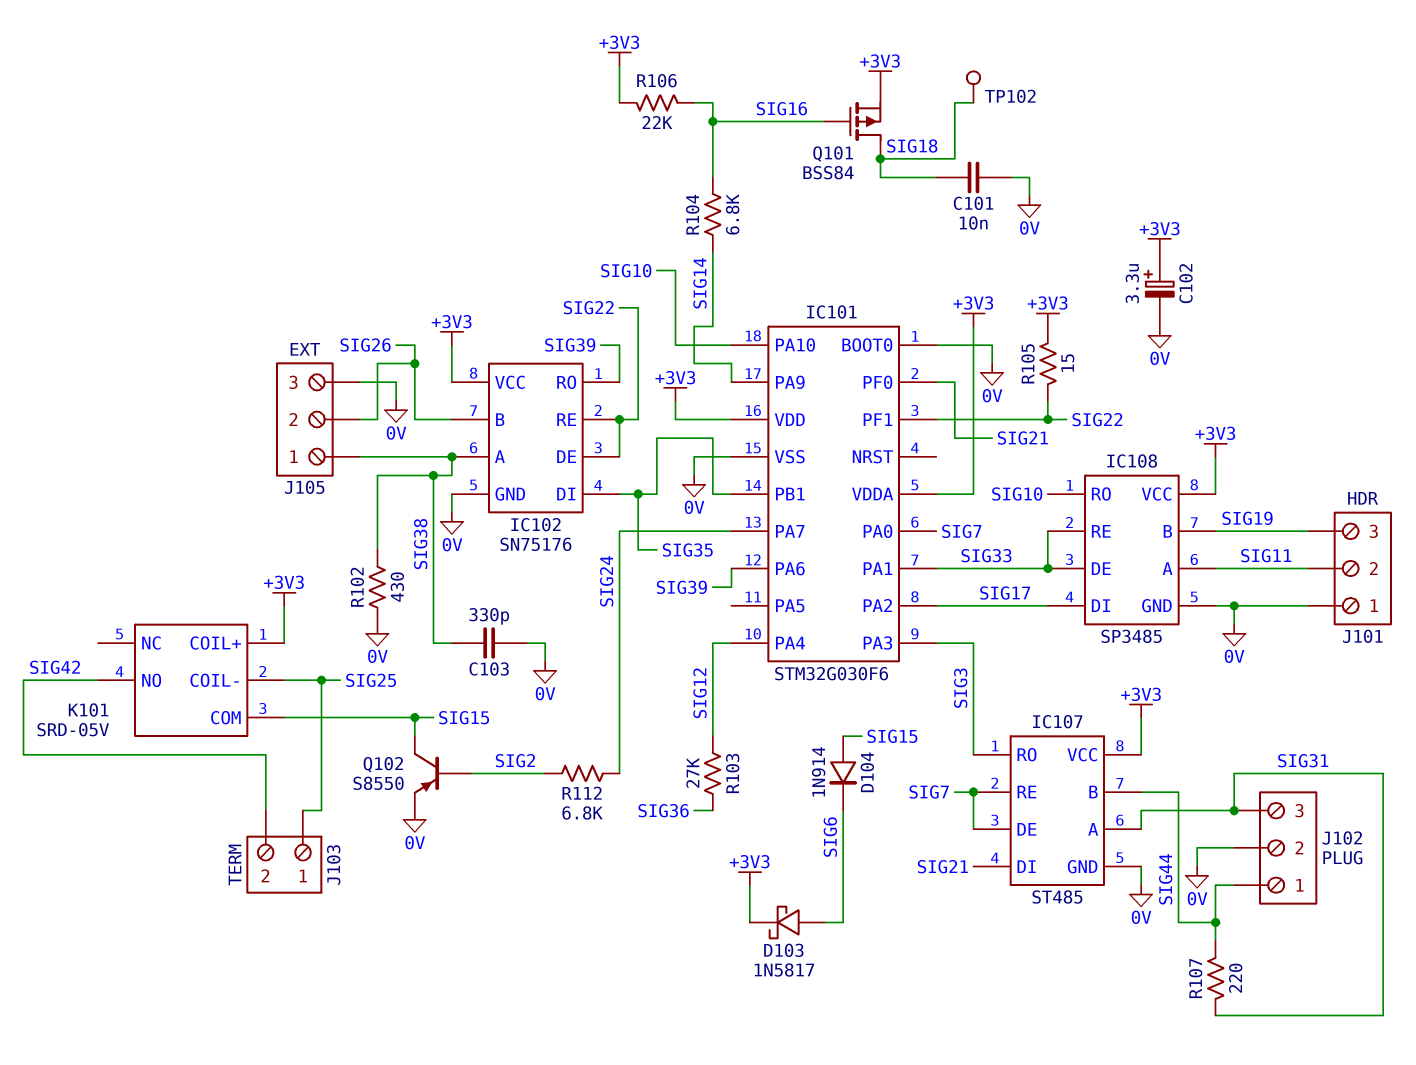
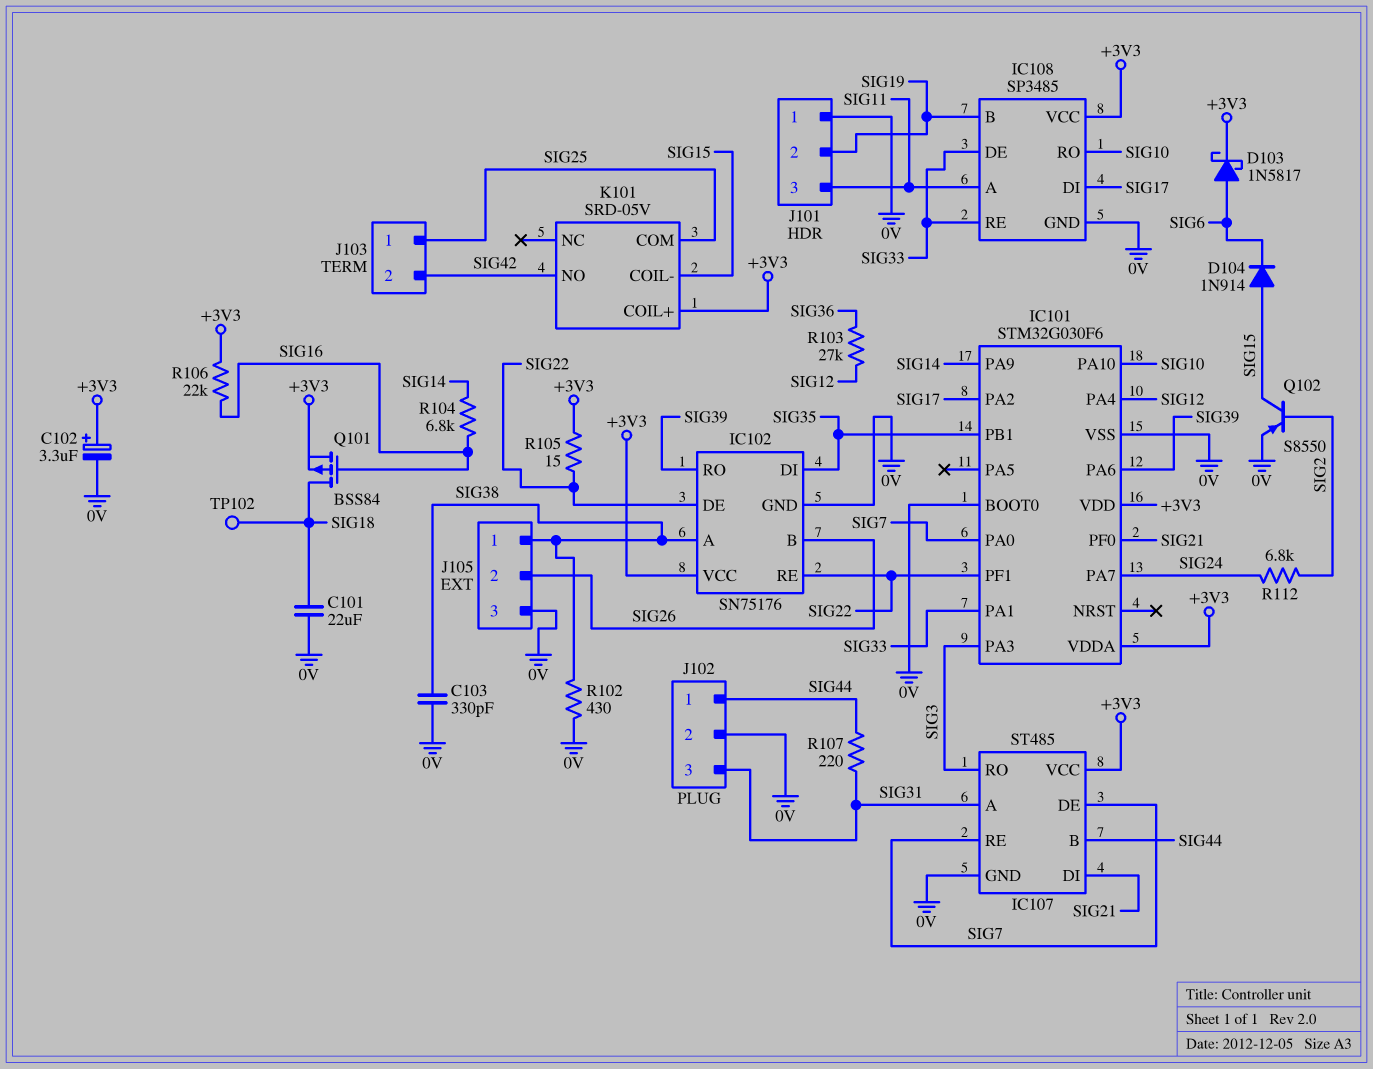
C101: 10nF (0V, SIG18) -> 22uF (0V, SIG18)
J101 pin 2: SIG11 -> SIG19
J101 pin 3: SIG19 -> SIG11
K101 pin COIL-: SIG25 -> SIG15
K101 pin COM: SIG15 -> SIG25

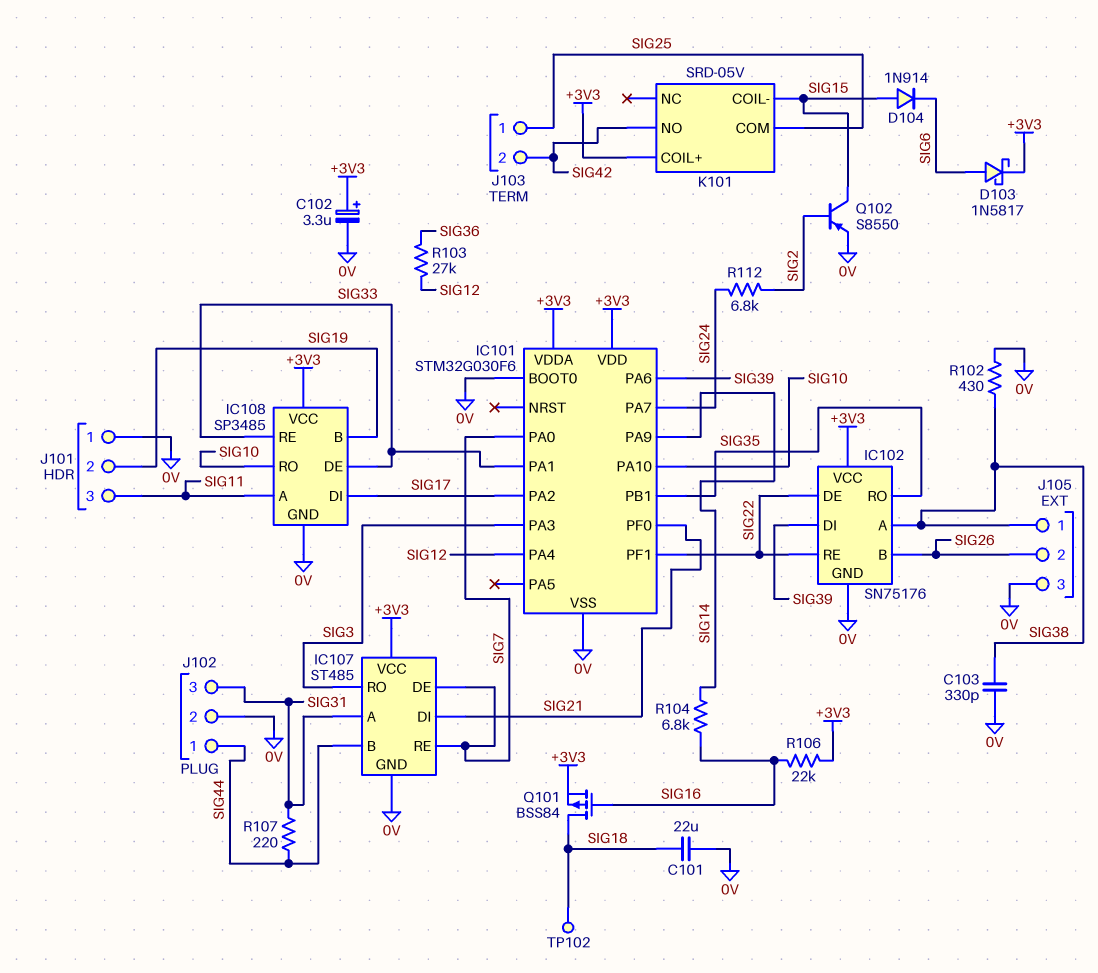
IC102 pin DI: SIG35 -> SIG39
IC102 pin RO: SIG39 -> SIG35
R105: 15 (+3V3, SIG22) -> none

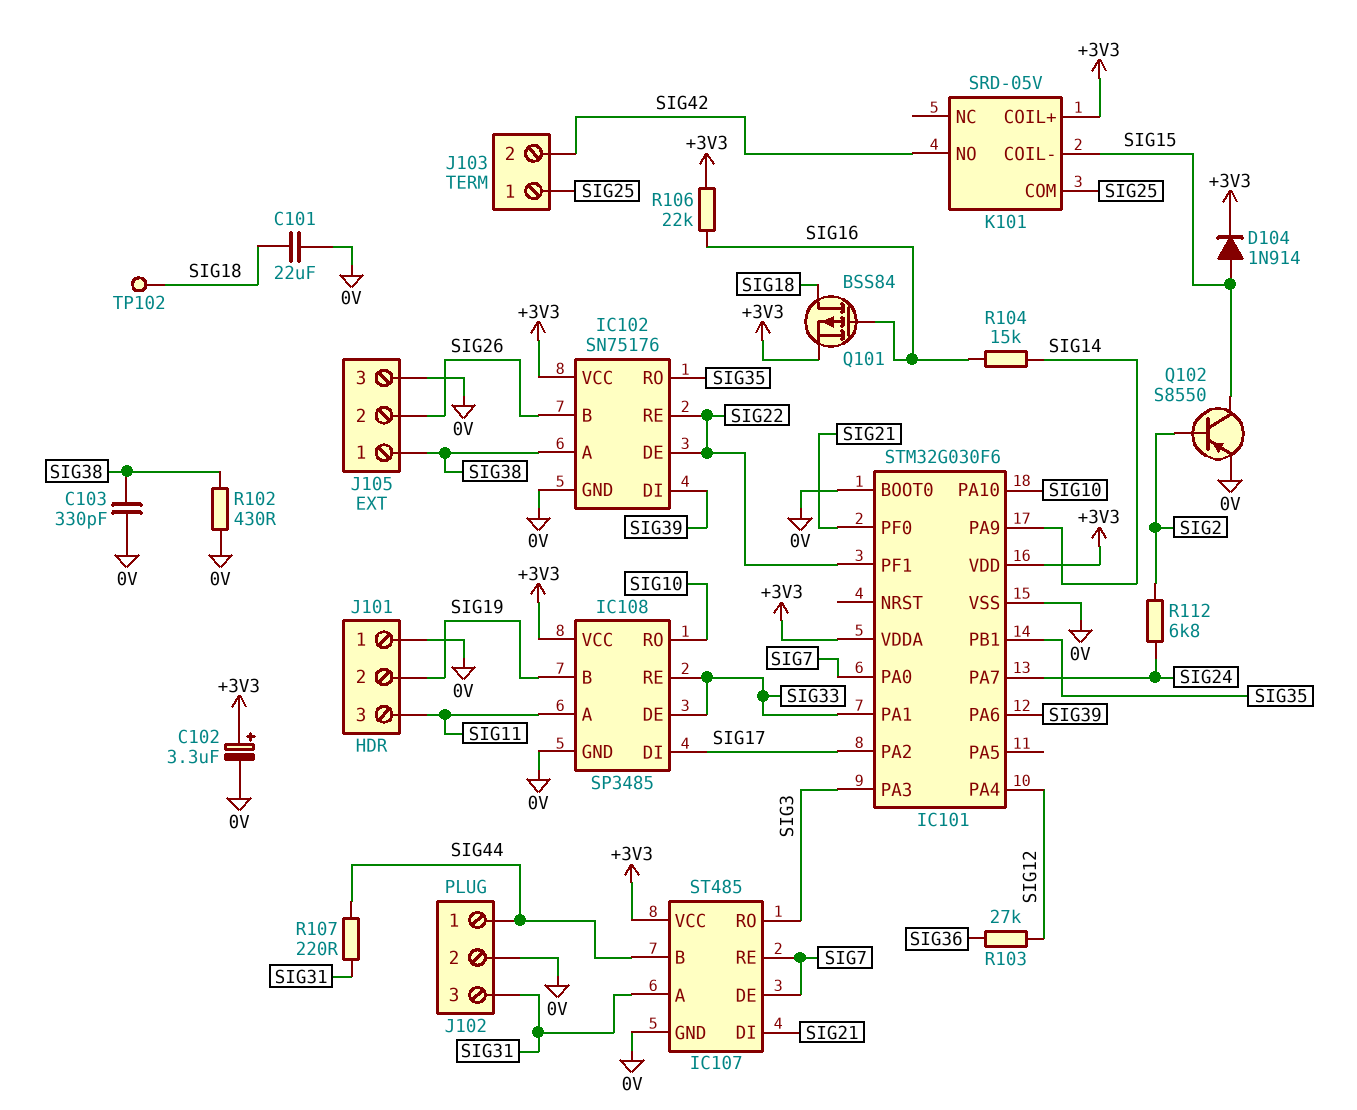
D103: schottky 1N5817 (A SIG6, K +3V3) -> none
D104: diode 1N914 (A SIG15, K SIG6) -> diode 1N914 (A SIG15, K +3V3)
R104: 6.8k (SIG14, SIG16) -> 15k (SIG14, SIG16)

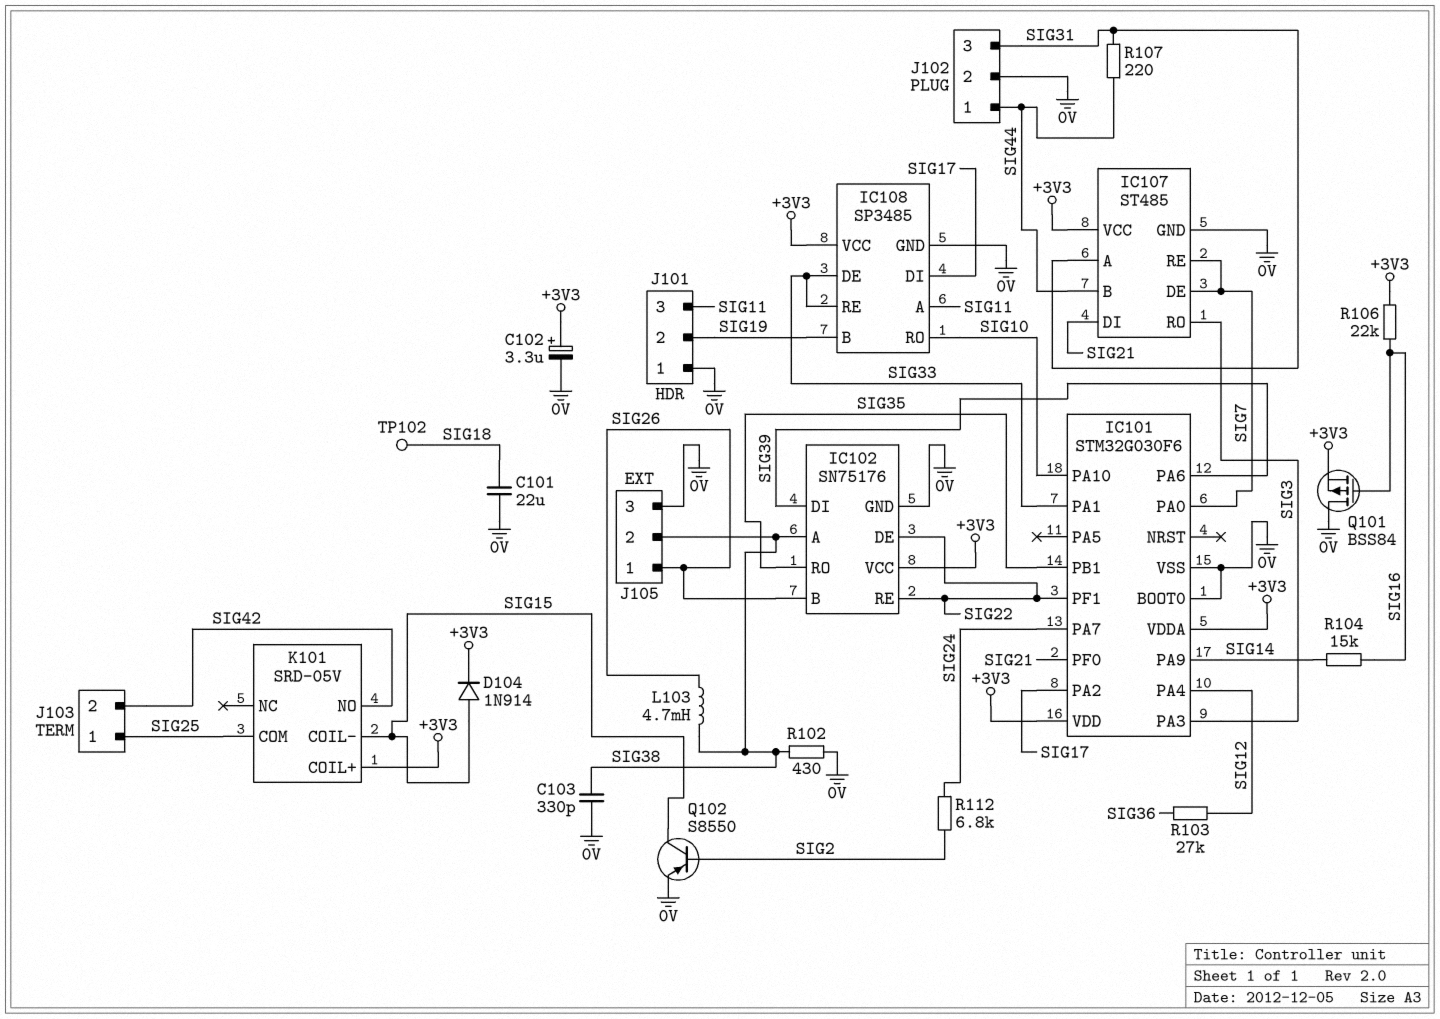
J105 pin 1: SIG38 -> SIG26
J105 pin 2: SIG26 -> SIG38
L103: none -> 4.7mH (SIG26, SIG38)
Q101: PMOS BSS84 (G SIG16, D SIG18, S +3V3) -> PMOS BSS84 (G SIG16, D 0V, S +3V3)

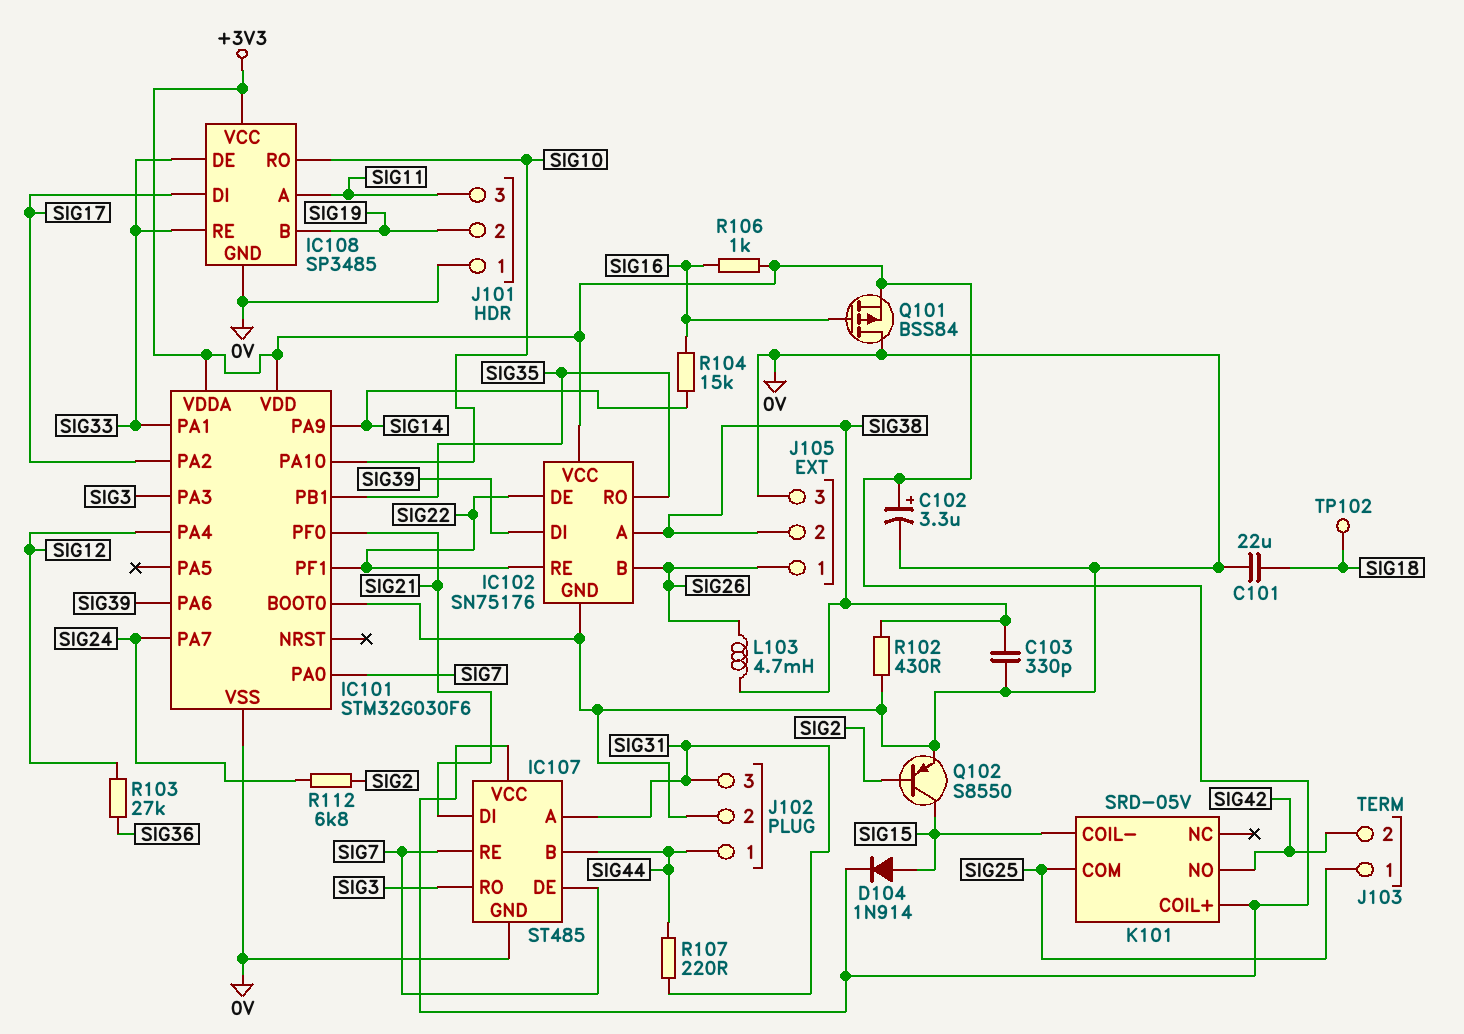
R106: 22k (+3V3, SIG16) -> 1k (+3V3, SIG16)

